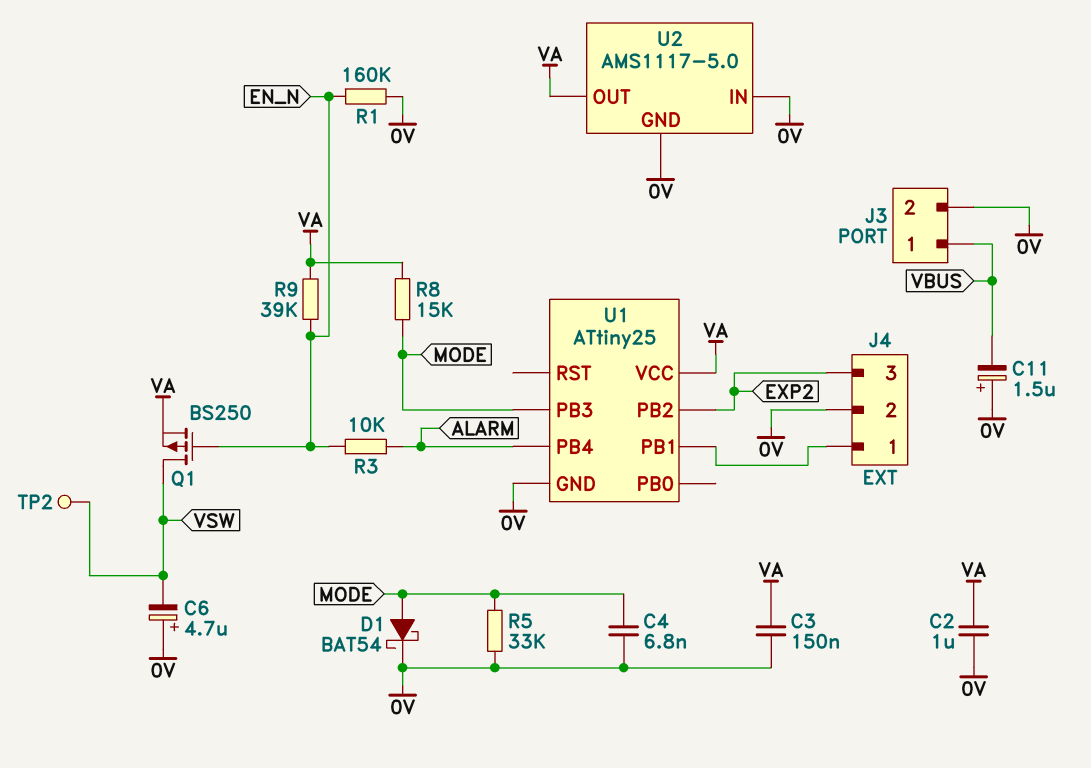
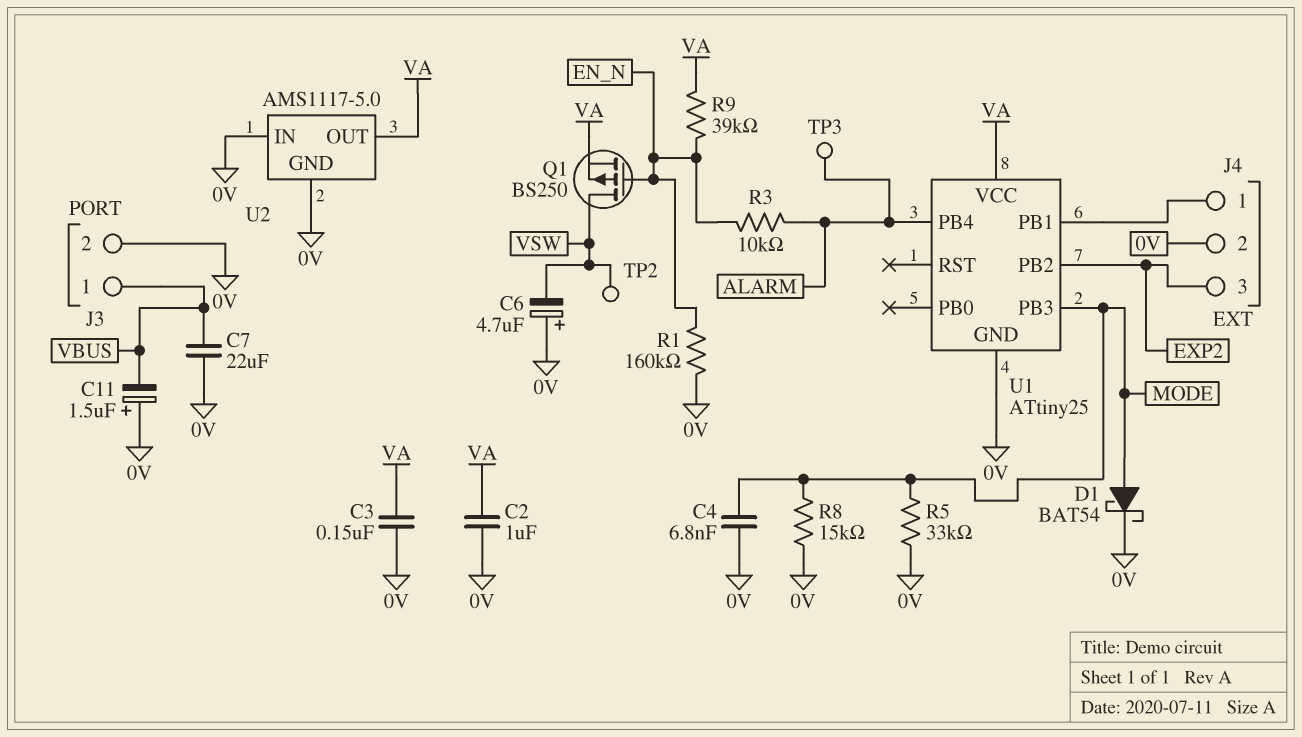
C7: none -> 22uF (0V, VBUS)
R8: 15k (MODE, VA) -> 15k (0V, MODE)
TP3: none -> test point (ALARM)

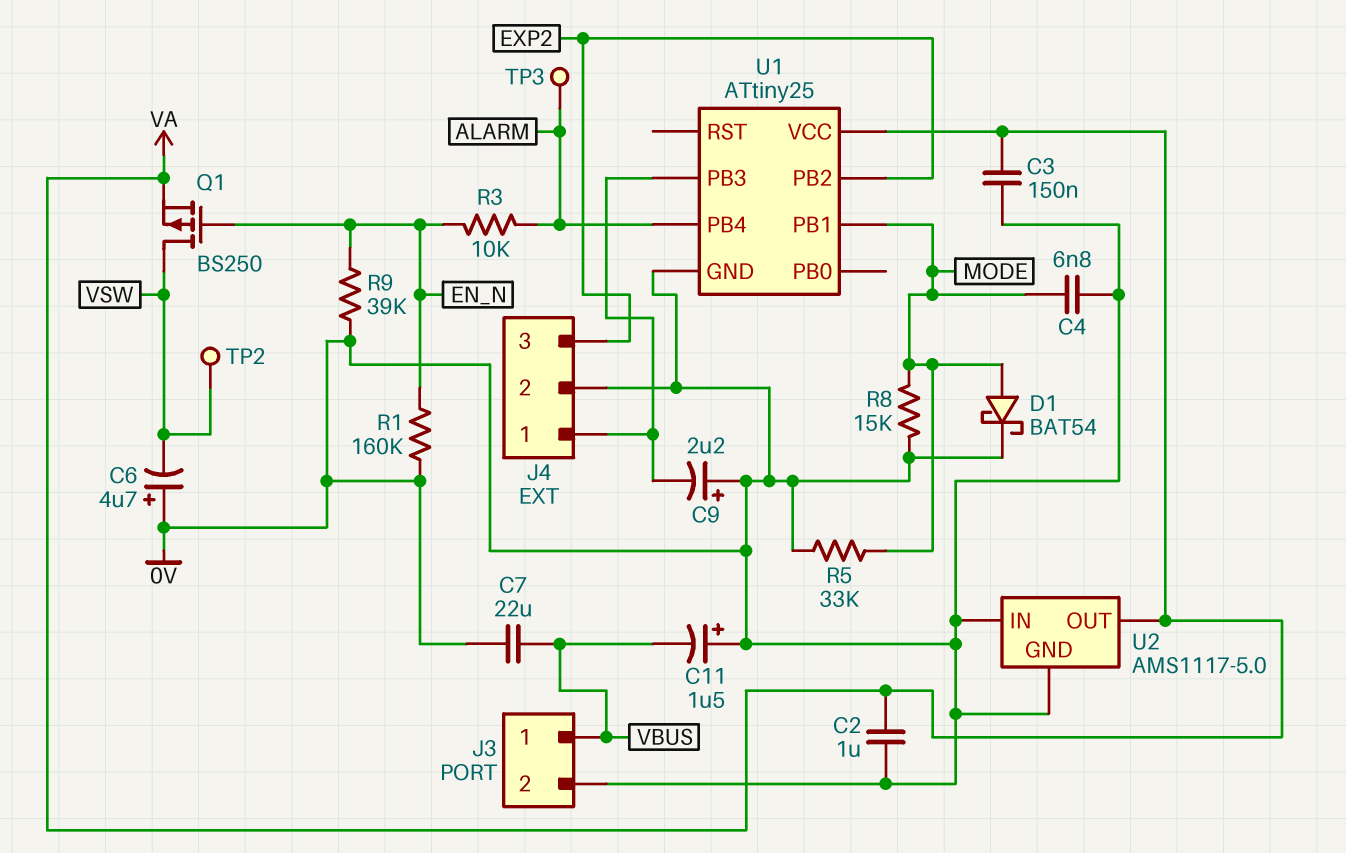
C9: none -> 2.2uF (plus 0V, minus J4/1)
R9: 39k (EN_N, VA) -> 39k (0V, EN_N)
U1 pin PB1: J4/1 -> MODE
U1 pin PB3: MODE -> J4/1

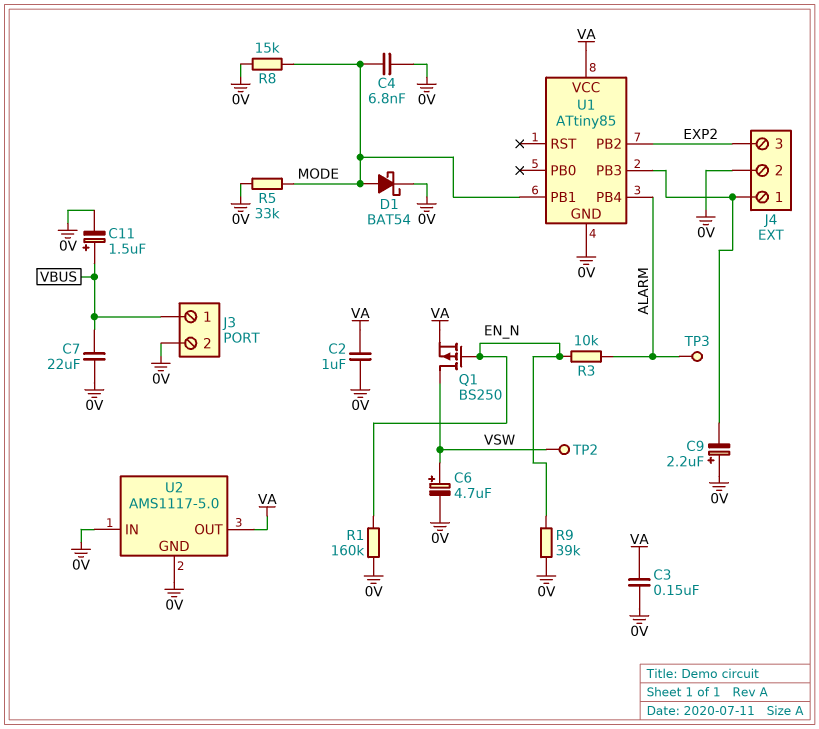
C6: 4.7uF (plus 0V, minus VSW) -> 4.7uF (plus VSW, minus 0V)
C11: 1.5uF (plus 0V, minus VBUS) -> 1.5uF (plus VBUS, minus 0V)
U1: ATtiny25 -> ATtiny85

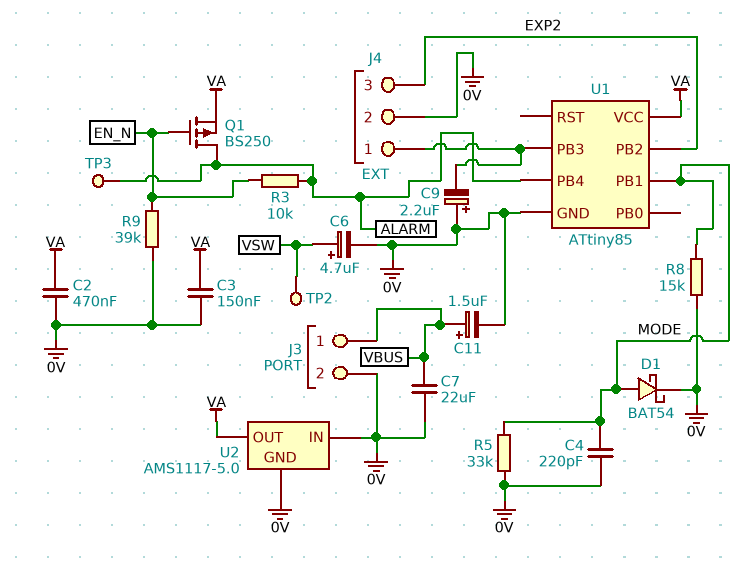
C2: 1uF (0V, VA) -> 470nF (0V, VA)
C4: 6.8nF (0V, MODE) -> 220pF (0V, MODE)
Q1: PMOS BS250 (G EN_N, D VSW, S VA) -> PMOS BS250 (G EN_N, D ALARM, S VA)
R1: 160k (0V, EN_N) -> none

